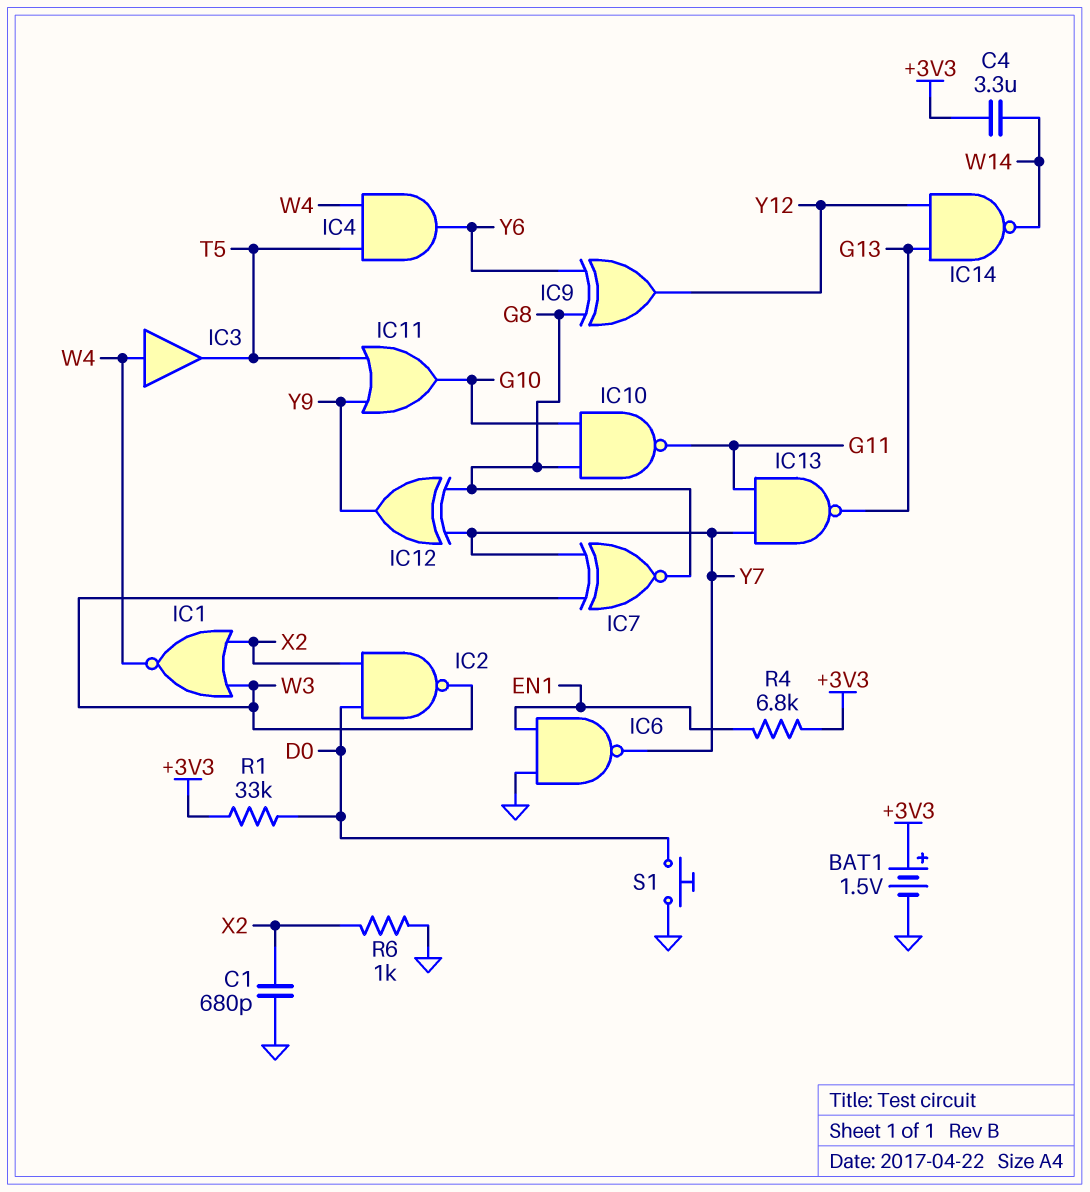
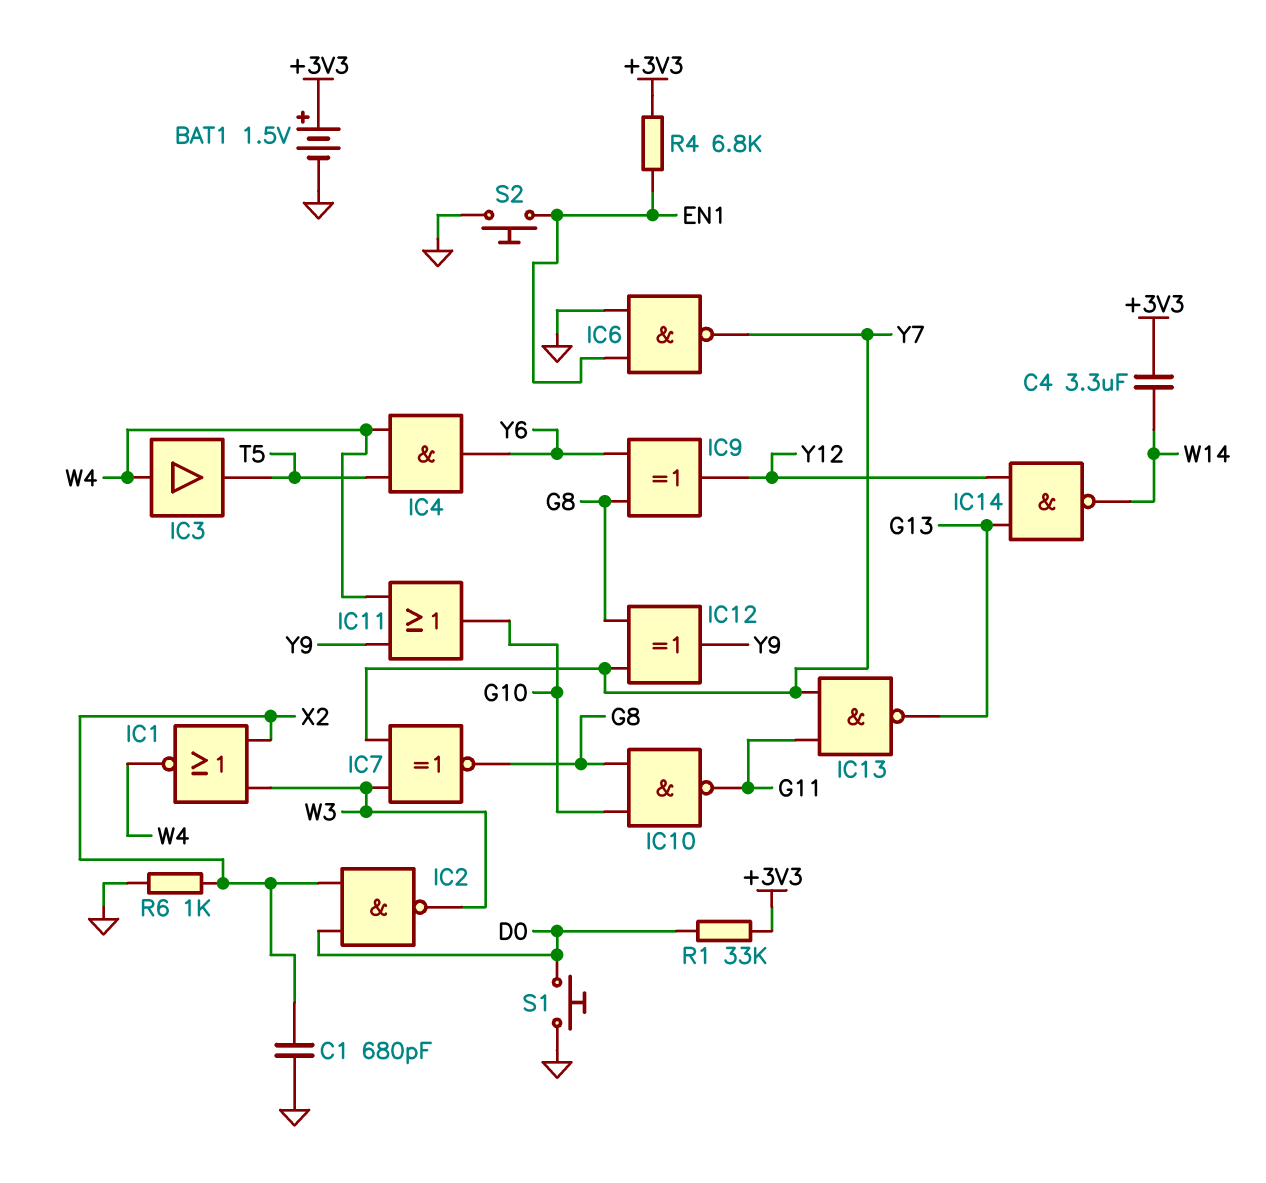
IC11: OR (in T5, in Y9, out G10) -> OR (in W4, in Y9, out G10)
S2: none -> button (EN1, GND)

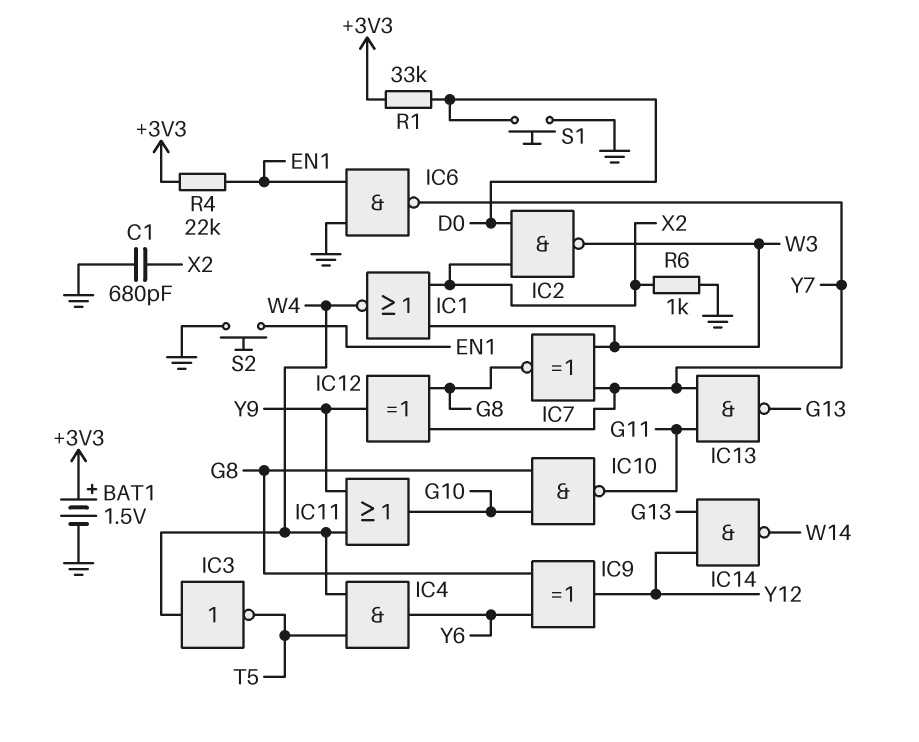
C4: 3.3uF (+3V3, W14) -> none
IC3: buffer (in W4, out T5) -> NOT (in W4, out T5)
R4: 6.8k (+3V3, EN1) -> 22k (+3V3, EN1)

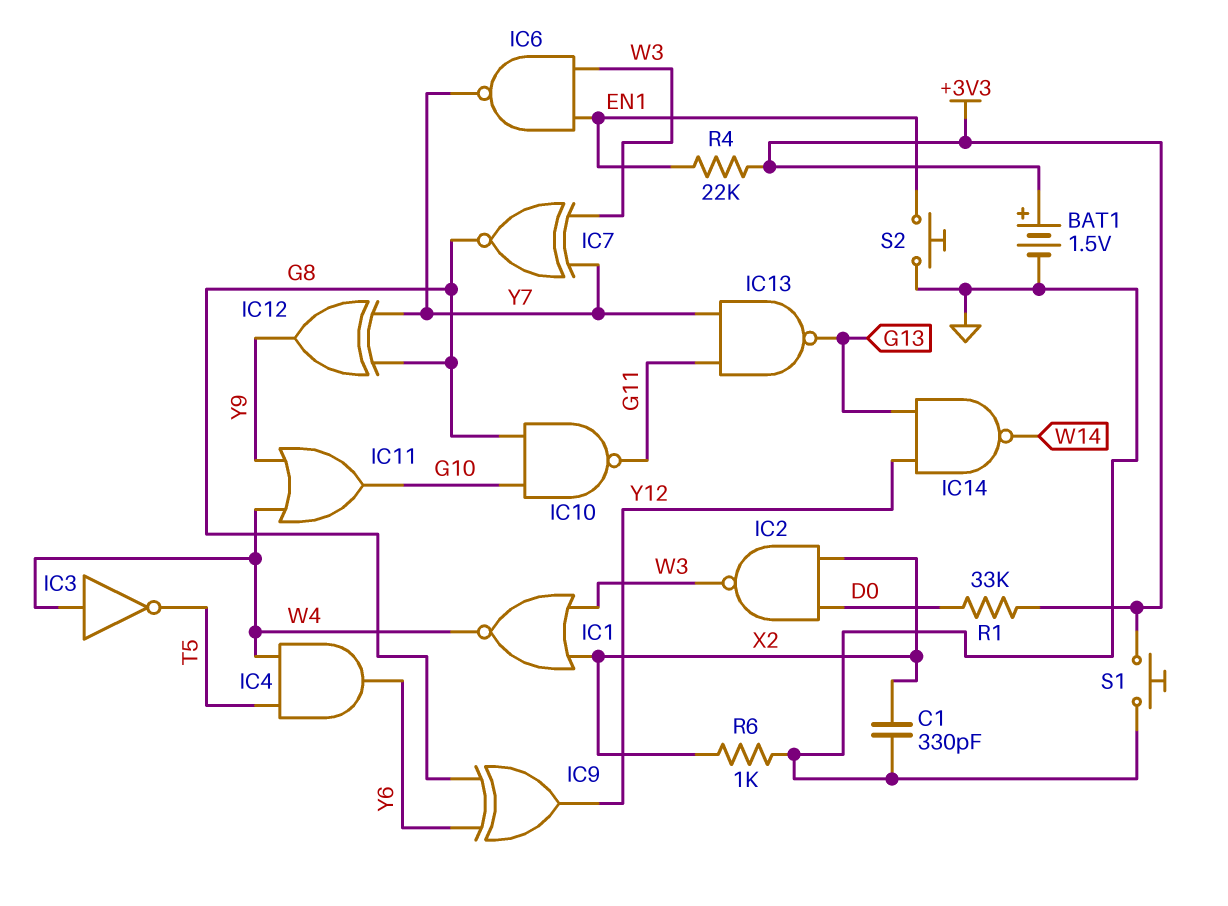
C1: 680pF (GND, X2) -> 330pF (GND, X2)
IC6: NAND (in EN1, in GND, out Y7) -> NAND (in EN1, in W3, out Y7)
S1: button (D0, GND) -> button (+3V3, GND)

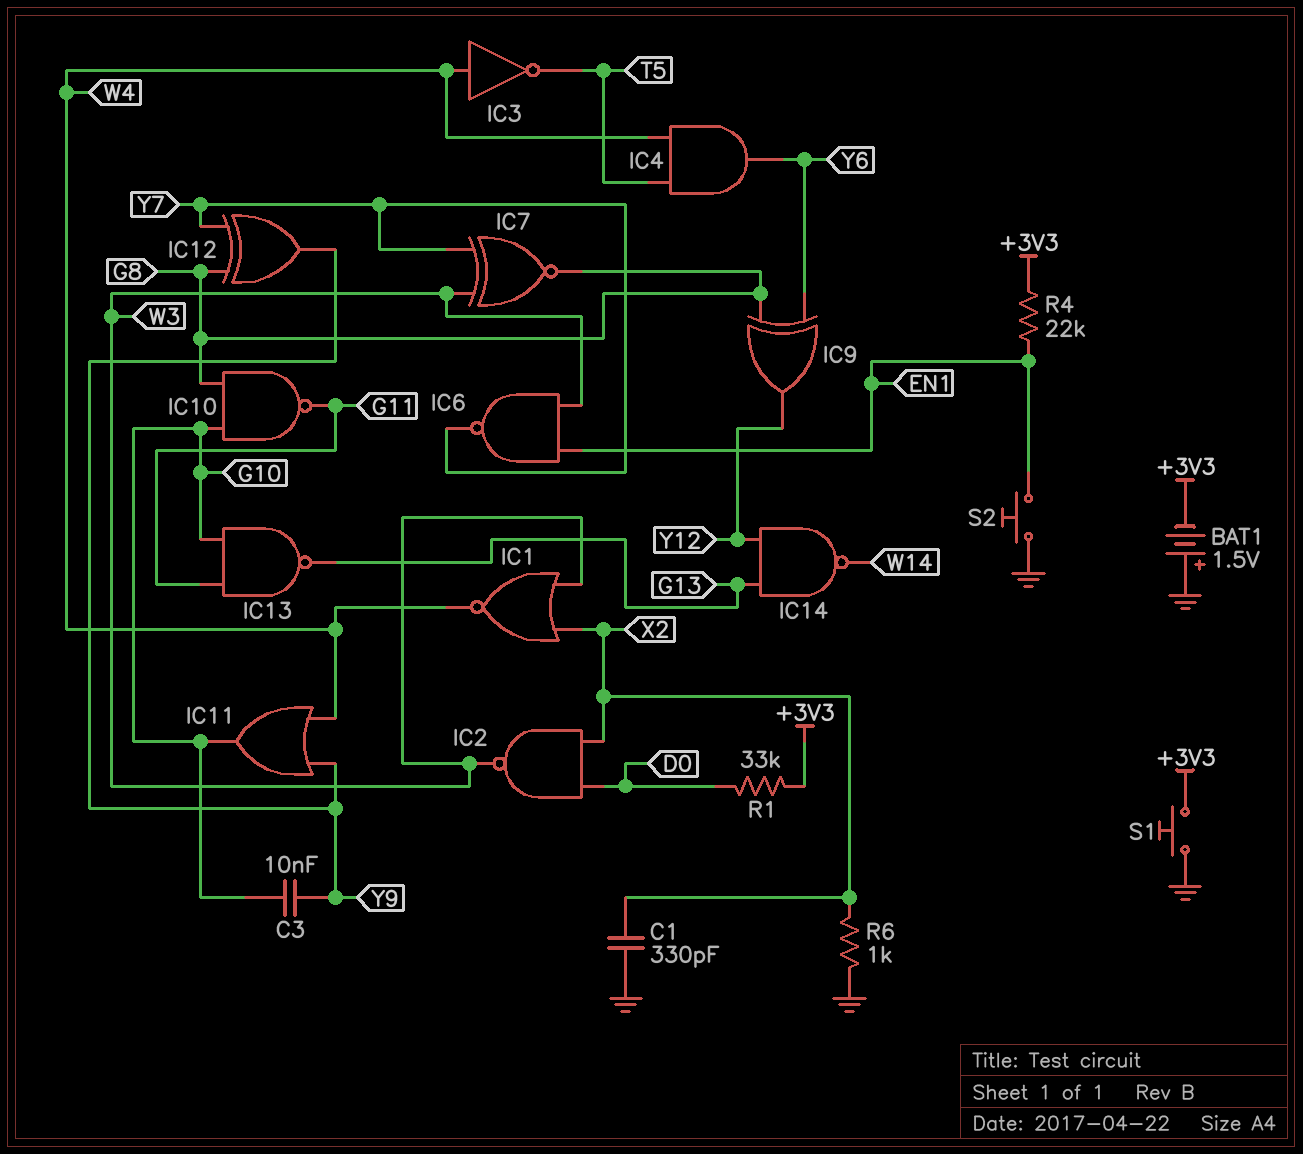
BAT1: 1.5V (plus +3V3, minus GND) -> 1.5V (plus GND, minus +3V3)
C3: none -> 10nF (G10, Y9)
IC13: NAND (in G11, in Y7, out G13) -> NAND (in G10, in G11, out G13)

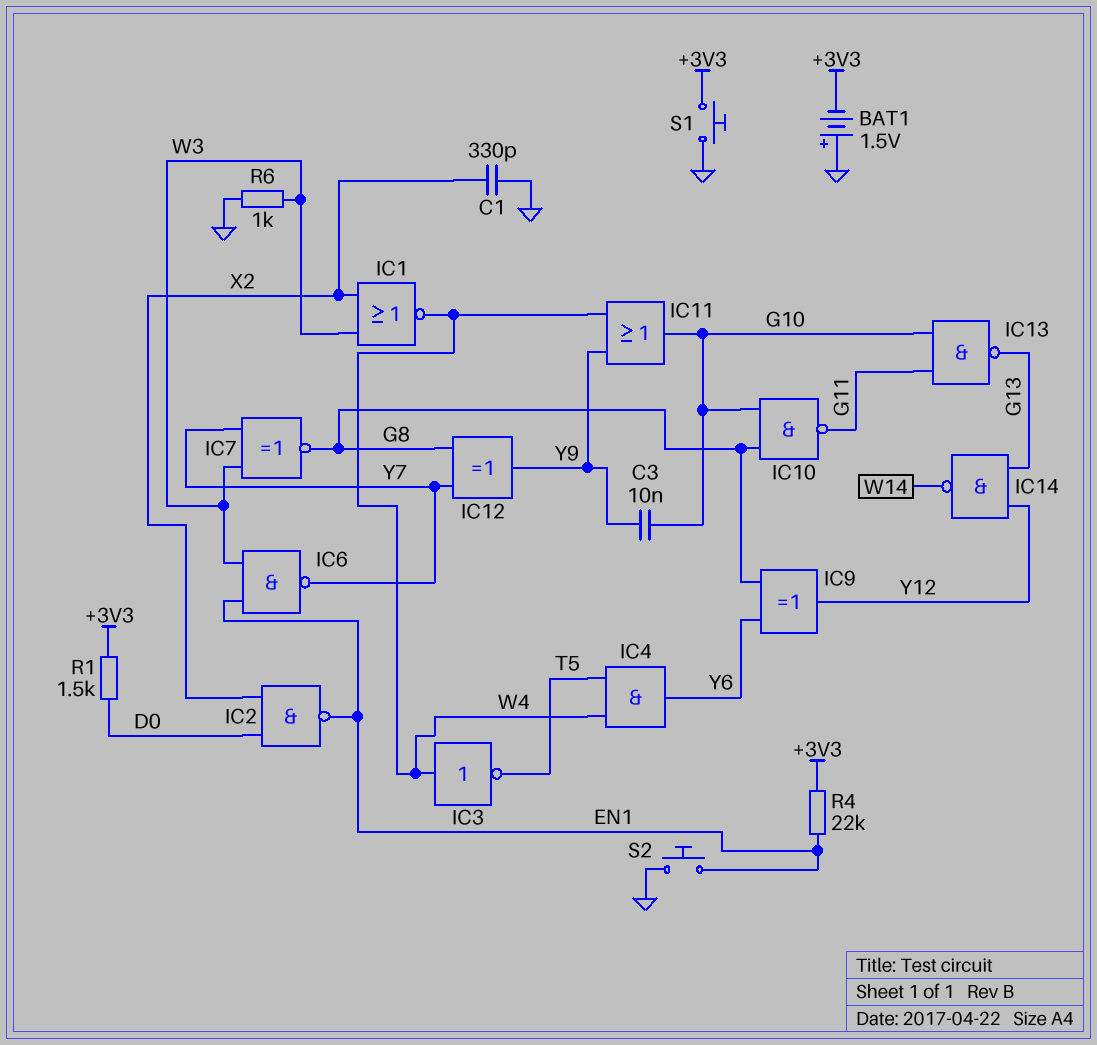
IC2: NAND (in D0, in X2, out W3) -> NAND (in D0, in X2, out EN1)
R1: 33k (+3V3, D0) -> 1.5k (+3V3, D0)
R6: 1k (GND, X2) -> 1k (GND, W3)

